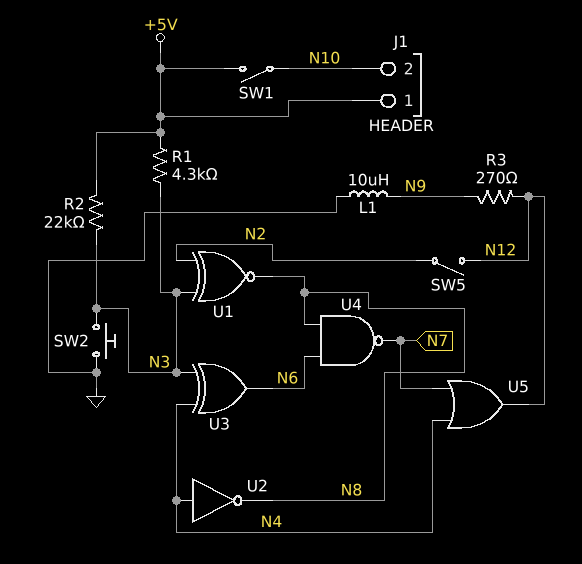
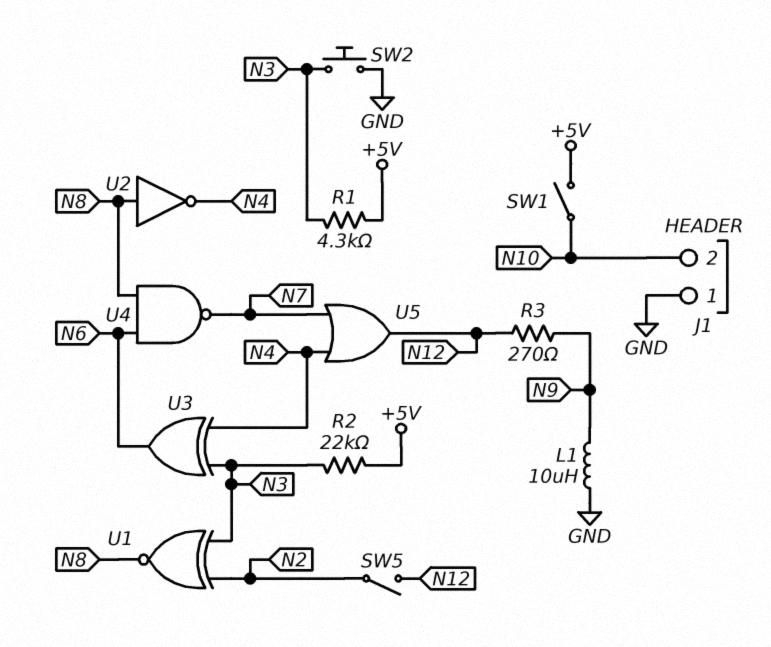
J1 pin 1: +5V -> GND
U2: NOT (in N4, out N8) -> NOT (in N8, out N4)

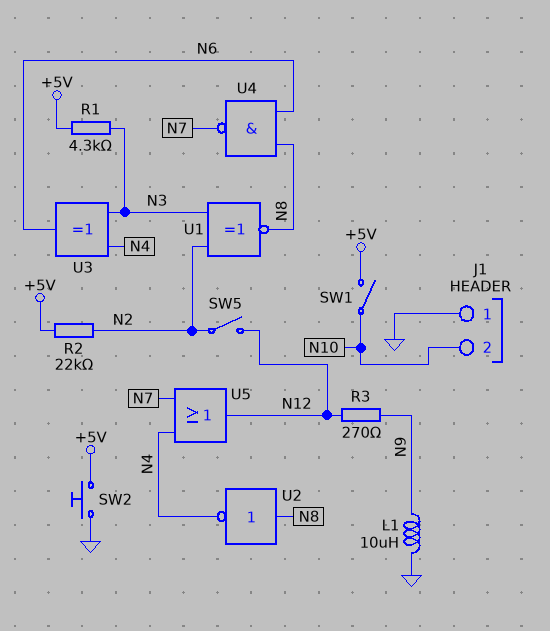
R2: 22k (+5V, N3) -> 22k (+5V, N2)
SW2: button (GND, N3) -> button (+5V, GND)

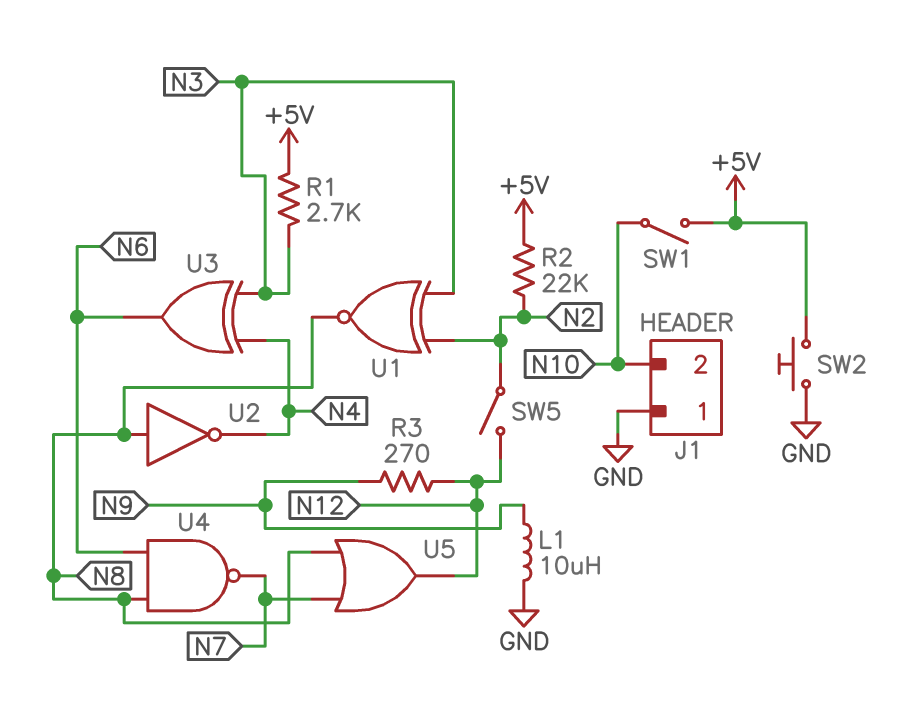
R1: 4.3k (+5V, N3) -> 2.7k (+5V, N3)
U5: OR (in N4, in N7, out N12) -> OR (in N7, in N8, out N12)

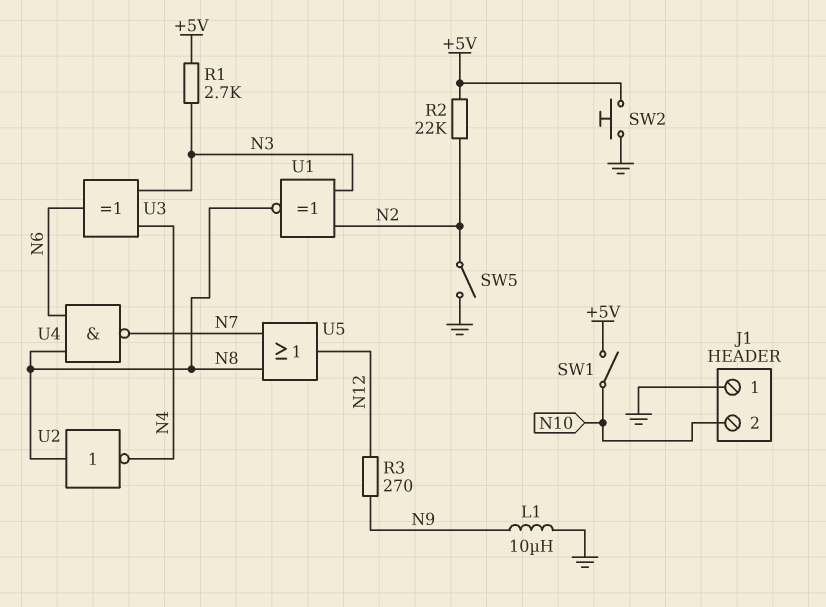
SW5: switch (N2, N12) -> switch (GND, N2)

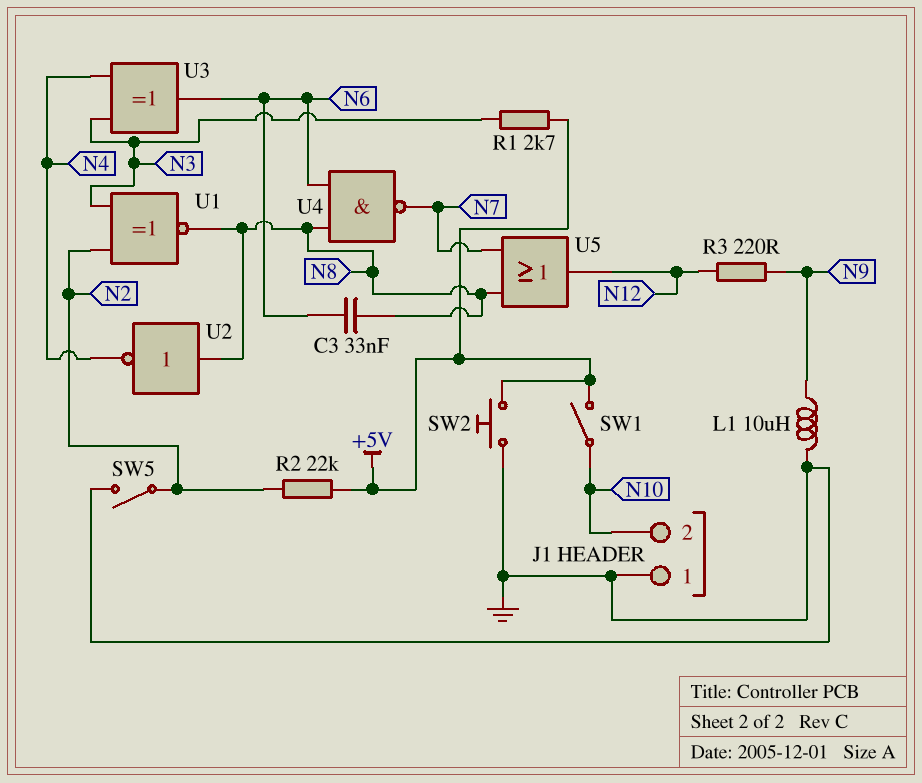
C3: none -> 33nF (N6, N8)
R3: 270 (N9, N12) -> 220 (N9, N12)

